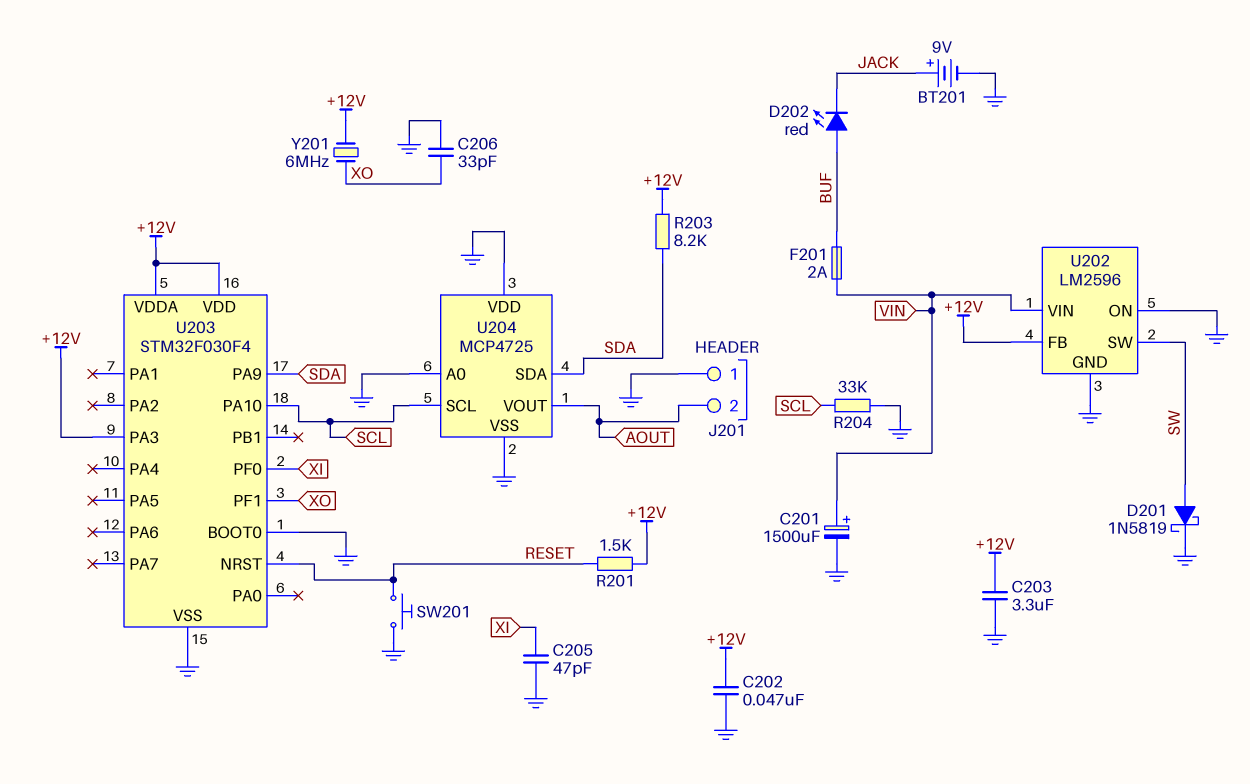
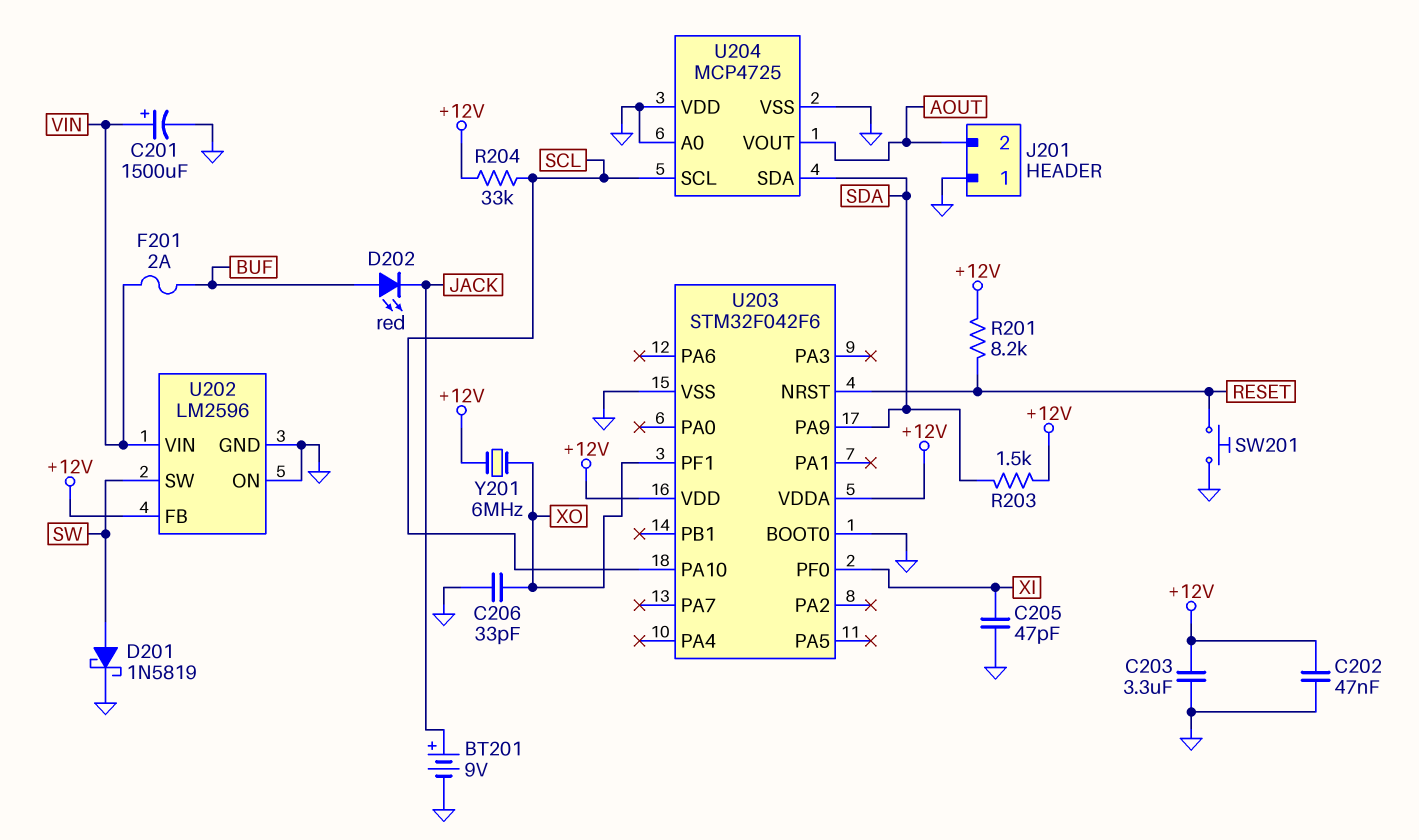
R201: 1.5k (+12V, RESET) -> 8.2k (+12V, RESET)
R203: 8.2k (+12V, SDA) -> 1.5k (+12V, SDA)
R204: 33k (GND, SCL) -> 33k (+12V, SCL)
U203: STM32F030F4 -> STM32F042F6
U203 pin PA3: +12V -> none

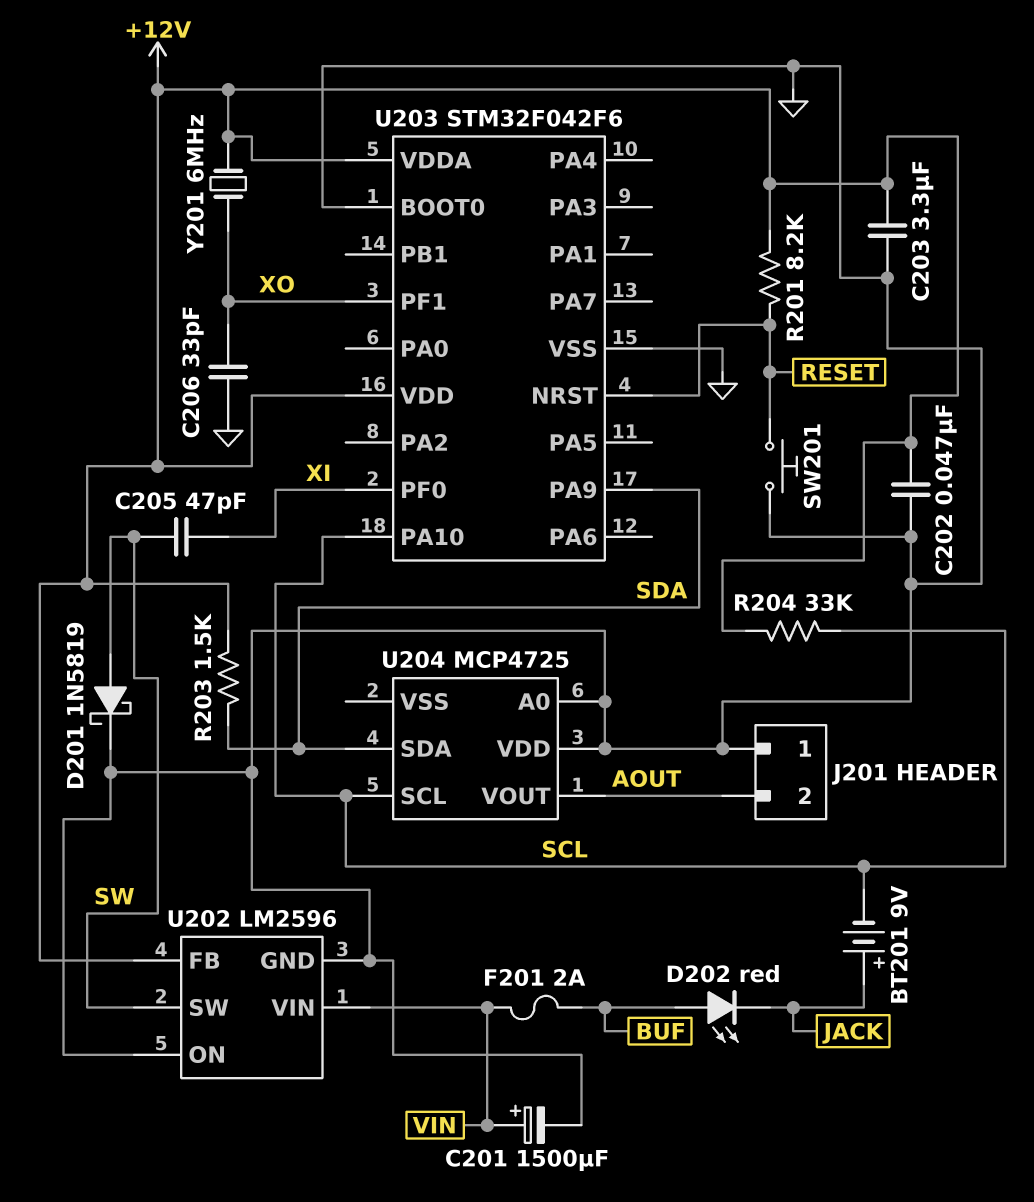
BT201: 9V (plus JACK, minus GND) -> 9V (plus JACK, minus SCL)
C205: 47pF (GND, XI) -> 47pF (SW, XI)
U204 pin VSS: GND -> none

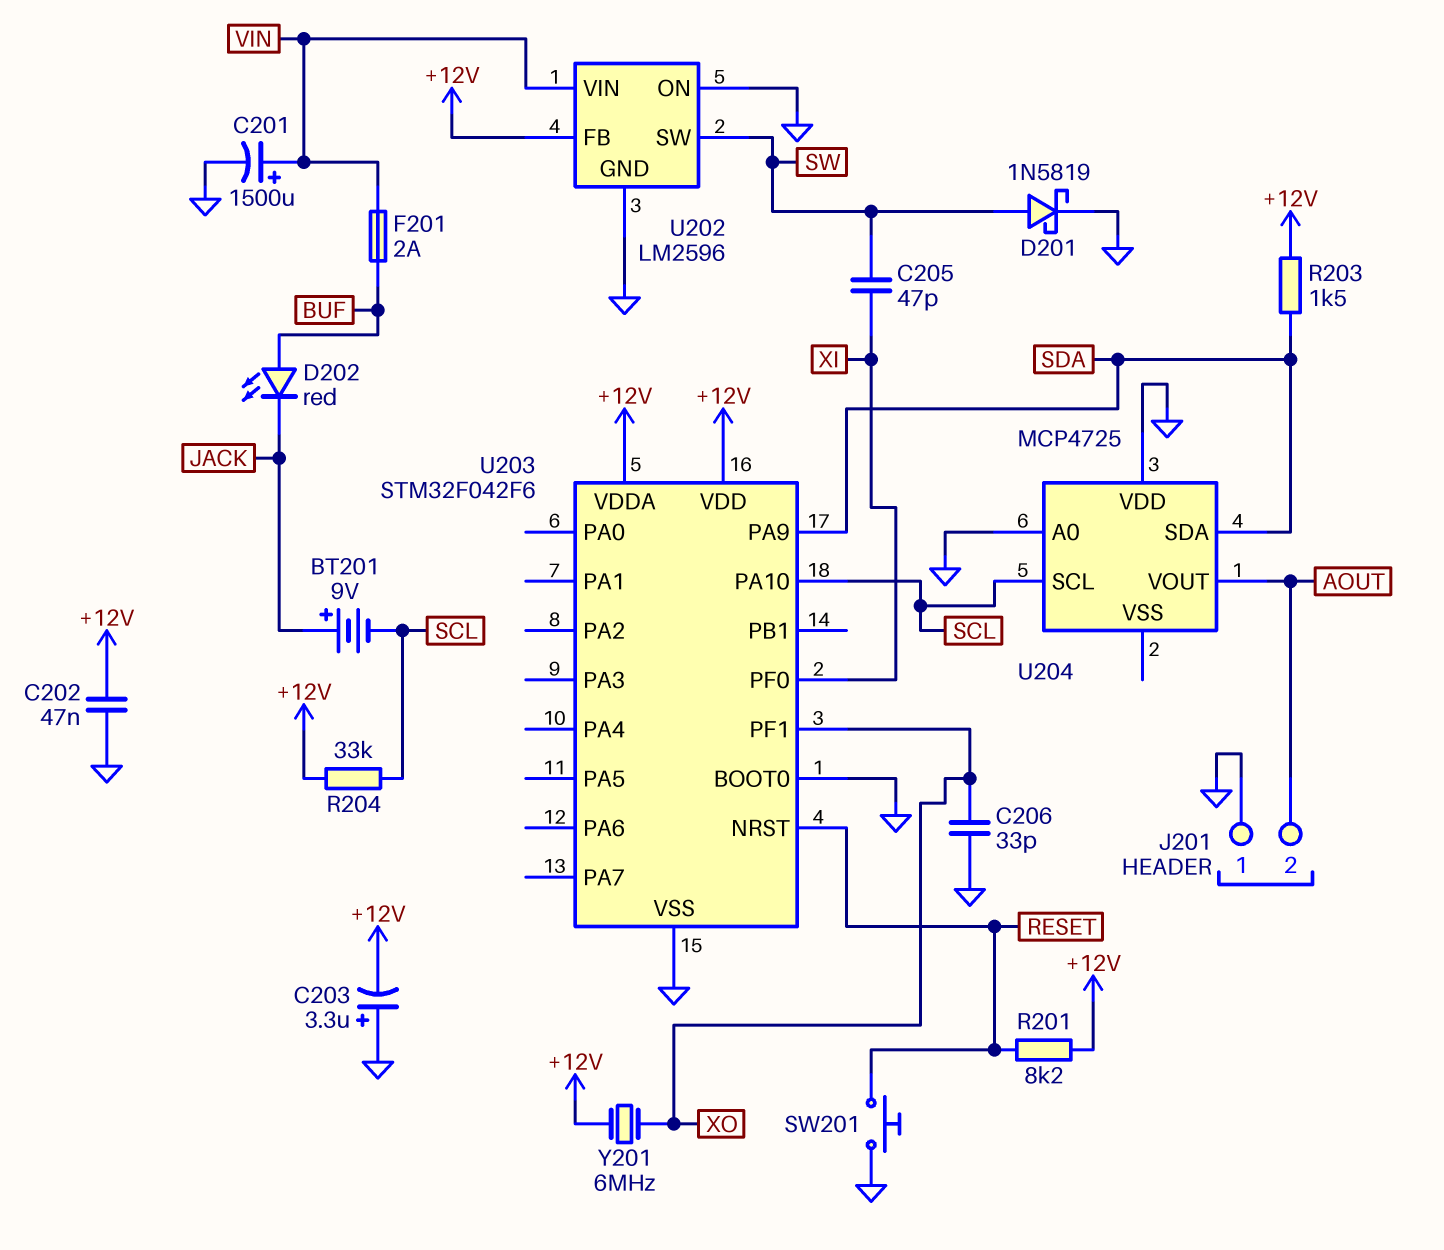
C203: 3.3uF (+12V, GND) -> 3.3uF (plus GND, minus +12V)

